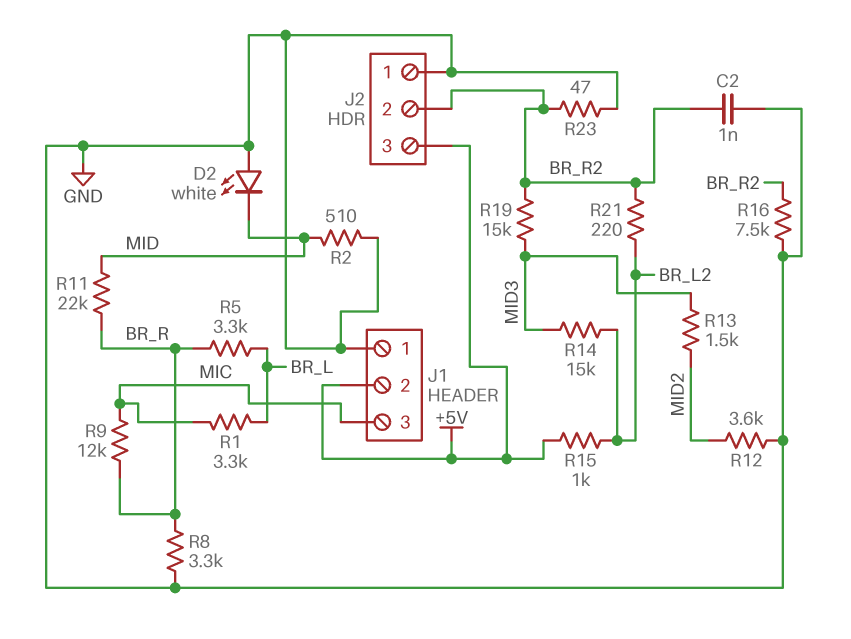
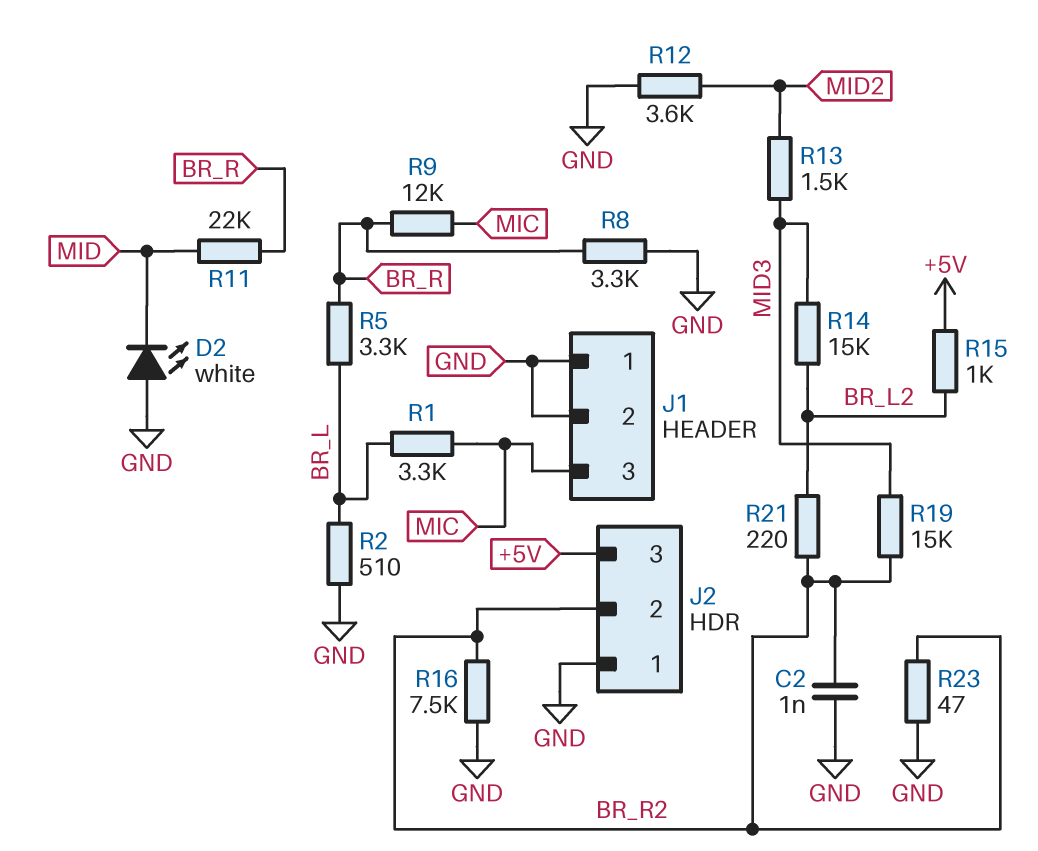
J1 pin 2: +5V -> GND
R2: 510 (GND, MID) -> 510 (BR_L, GND)

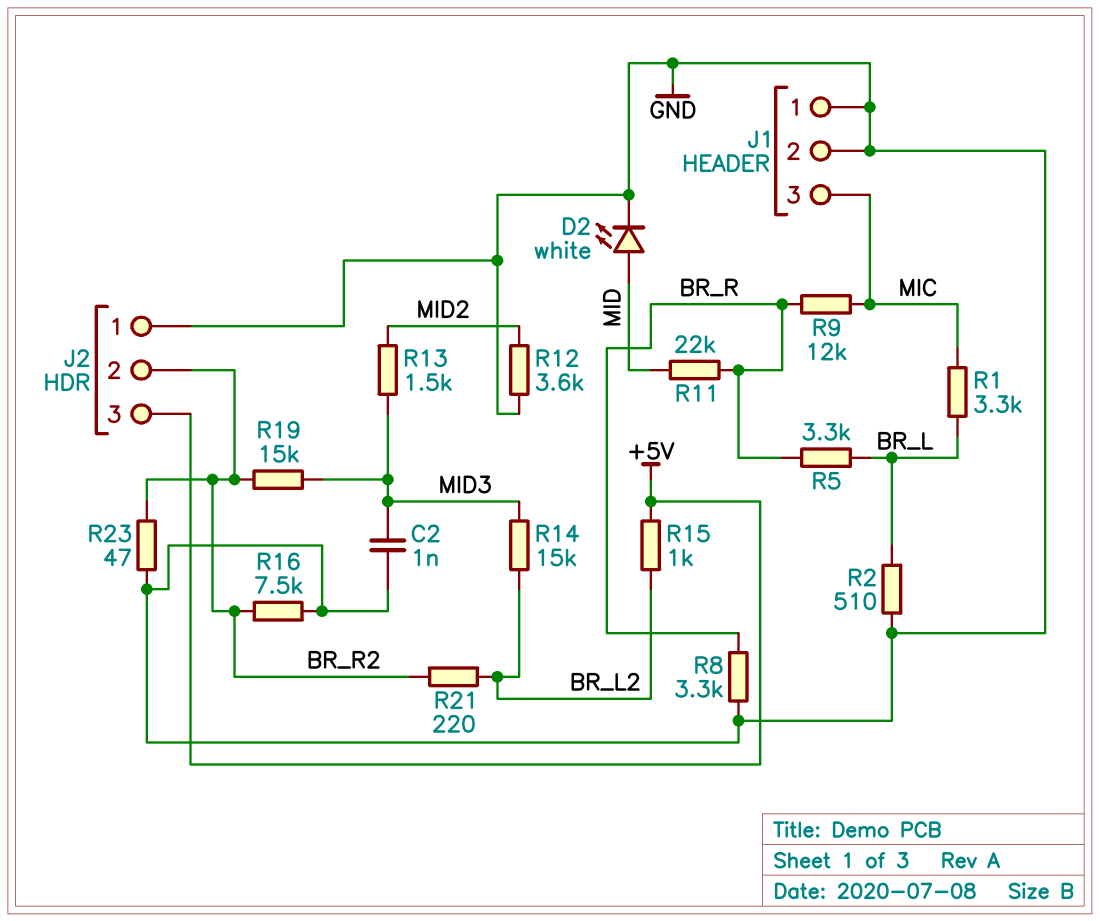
C2: 1nF (BR_R2, GND) -> 1nF (GND, MID3)
D2: LED white (A GND, K MID) -> LED white (A MID, K GND)

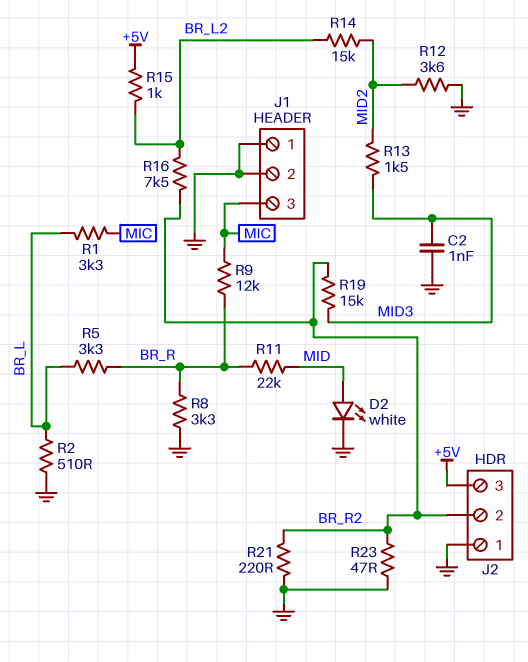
R14: 15k (BR_L2, MID3) -> 15k (BR_L2, MID2)
R16: 7.5k (BR_R2, GND) -> 7.5k (BR_L2, BR_R2)
R21: 220 (BR_L2, BR_R2) -> 220 (BR_R2, GND)

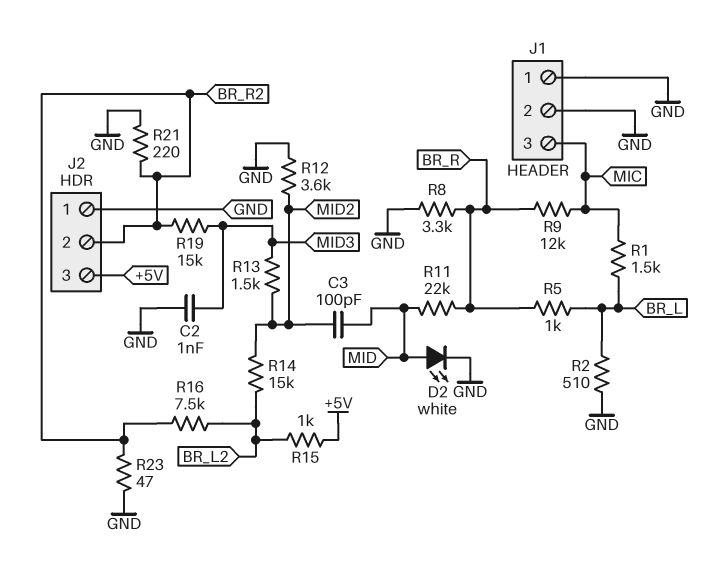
C3: none -> 100pF (MID, MID2)
R1: 3.3k (BR_L, MIC) -> 1.5k (BR_L, MIC)
R5: 3.3k (BR_L, BR_R) -> 1k (BR_L, BR_R)

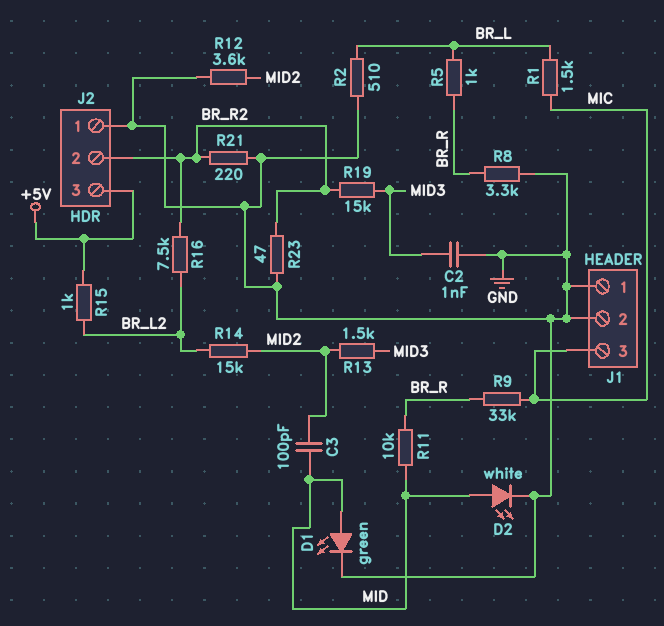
D1: none -> LED green (A MID, K GND)
R9: 12k (BR_R, MIC) -> 33k (BR_R, MIC)
R11: 22k (BR_R, MID) -> 10k (BR_R, MID)

